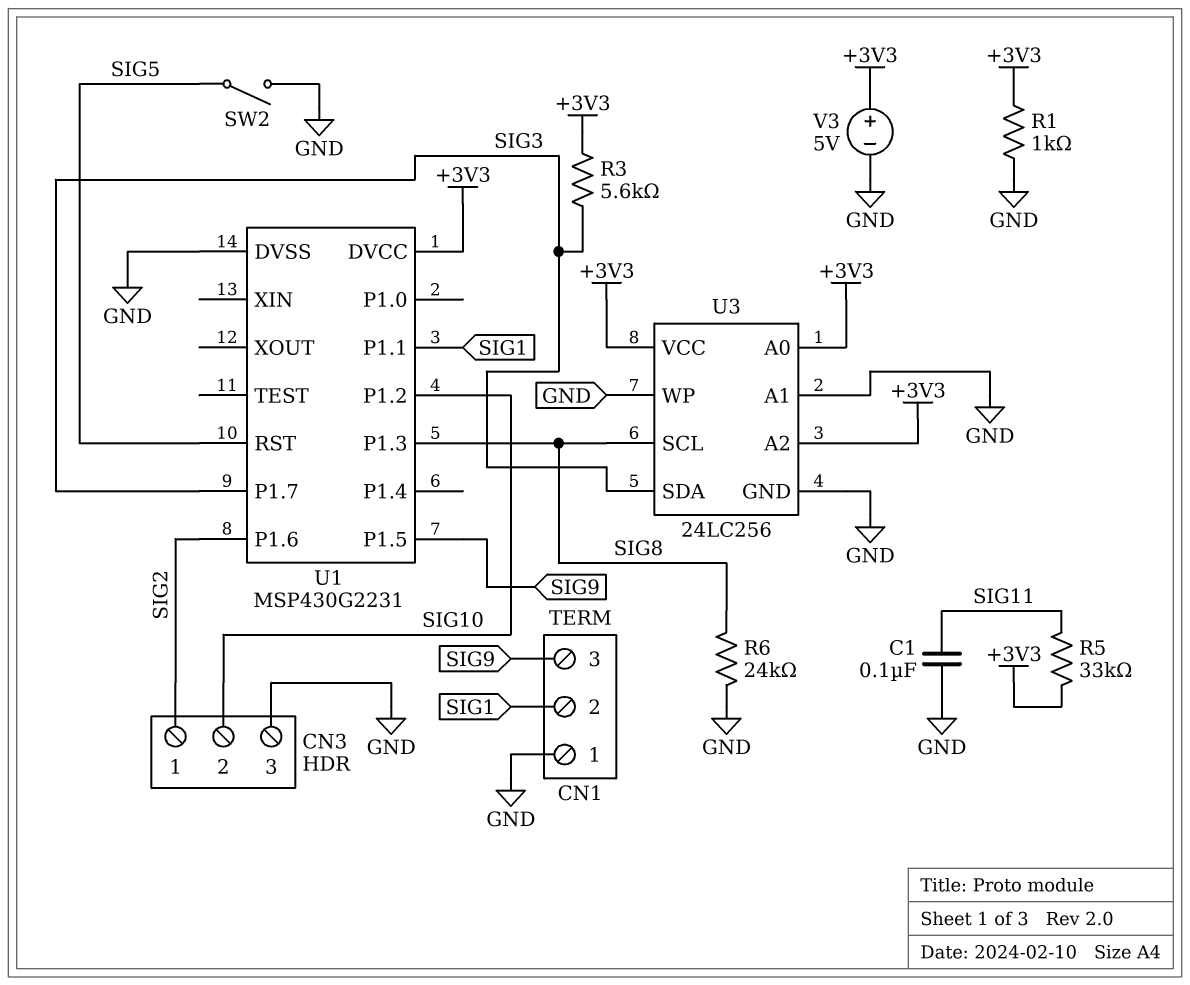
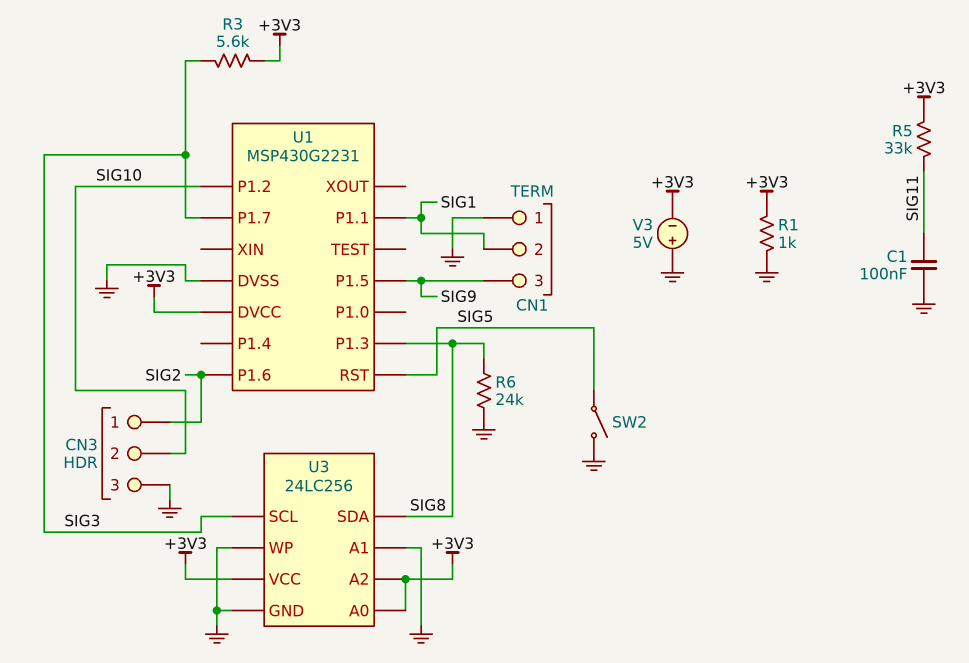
U3 pin SCL: SIG8 -> SIG3
U3 pin SDA: SIG3 -> SIG8
V3: 5V (plus +3V3, minus GND) -> 5V (plus GND, minus +3V3)

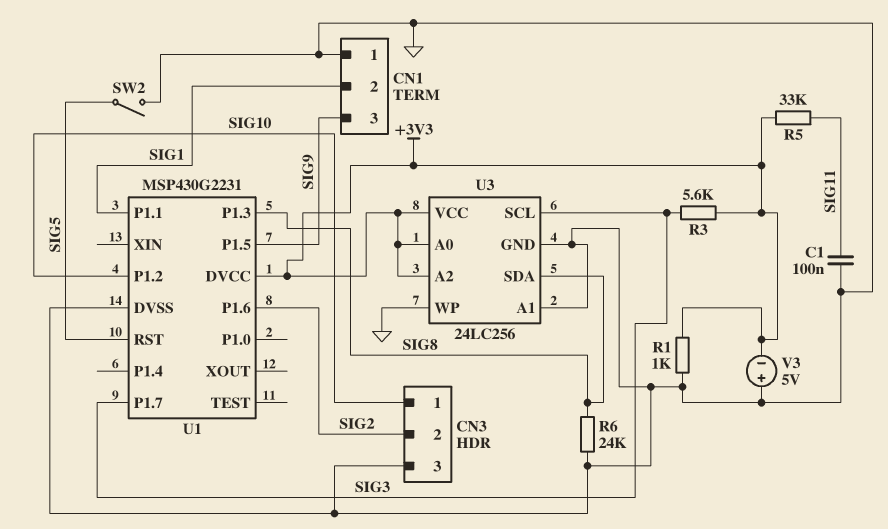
CN3 pin 1: SIG2 -> SIG10
CN3 pin 2: SIG10 -> SIG2

